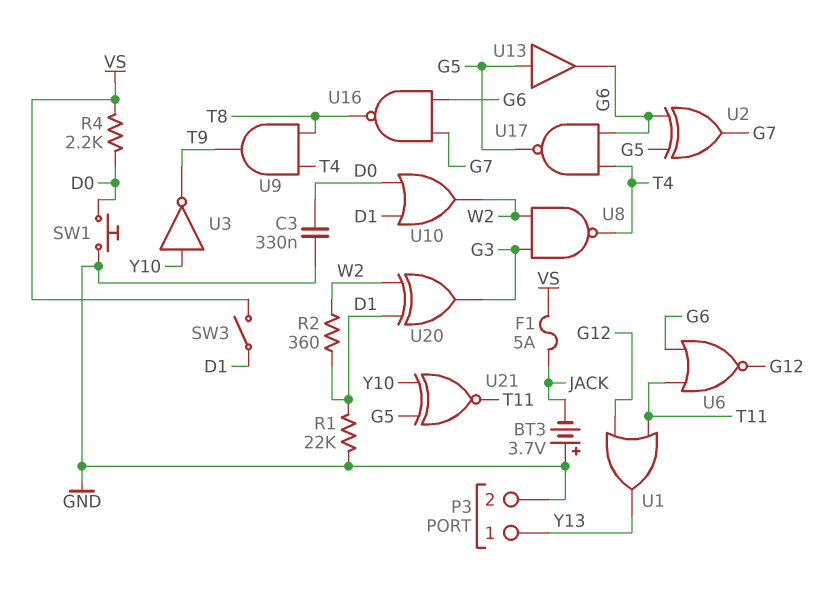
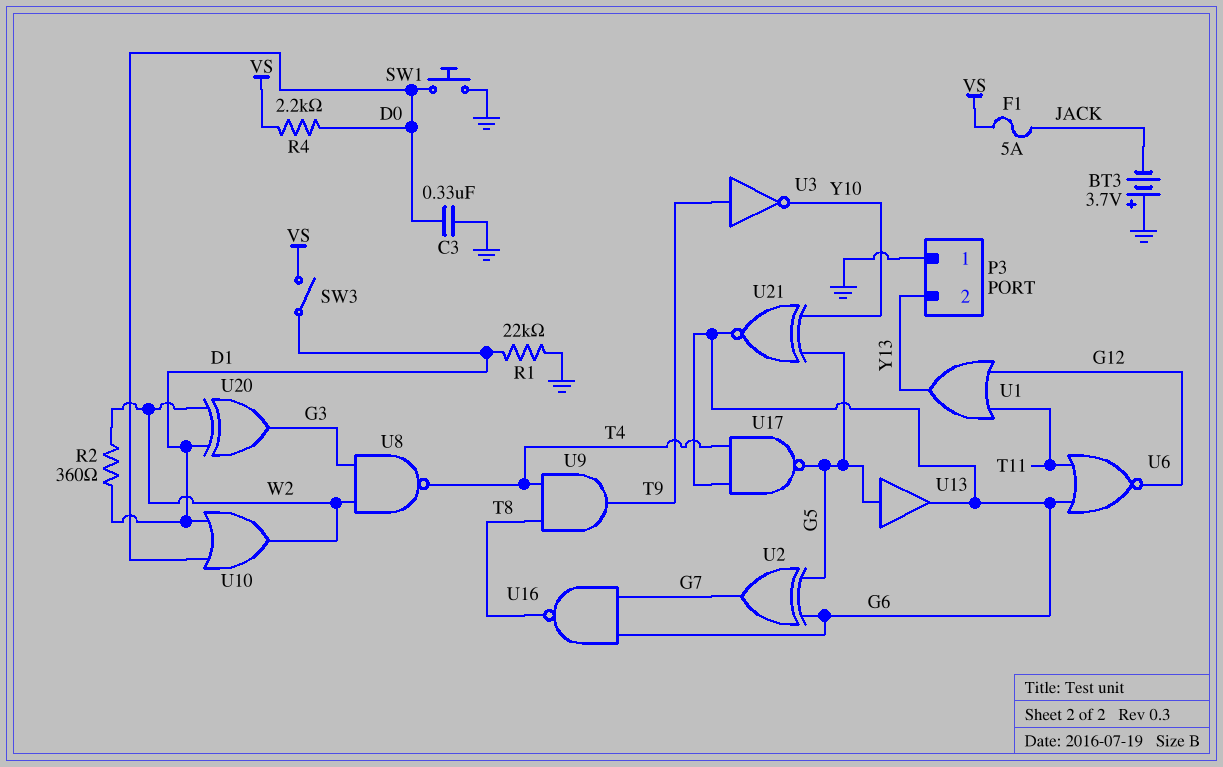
P3 pin 1: Y13 -> GND
P3 pin 2: GND -> Y13
U3: NOT (in Y10, out T9) -> NOT (in T9, out Y10)
U21: XNOR (in G5, in Y10, out T11) -> XNOR (in G5, in Y10, out G6)

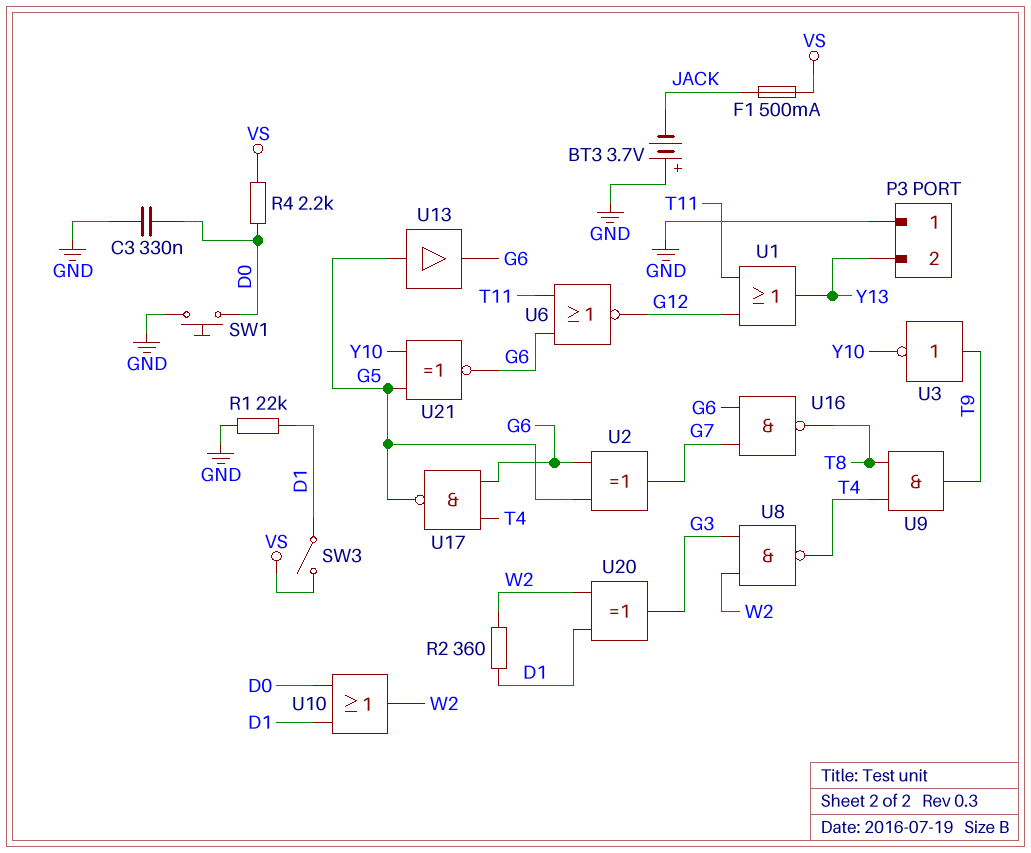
F1: 5A (JACK, VS) -> 500mA (JACK, VS)

